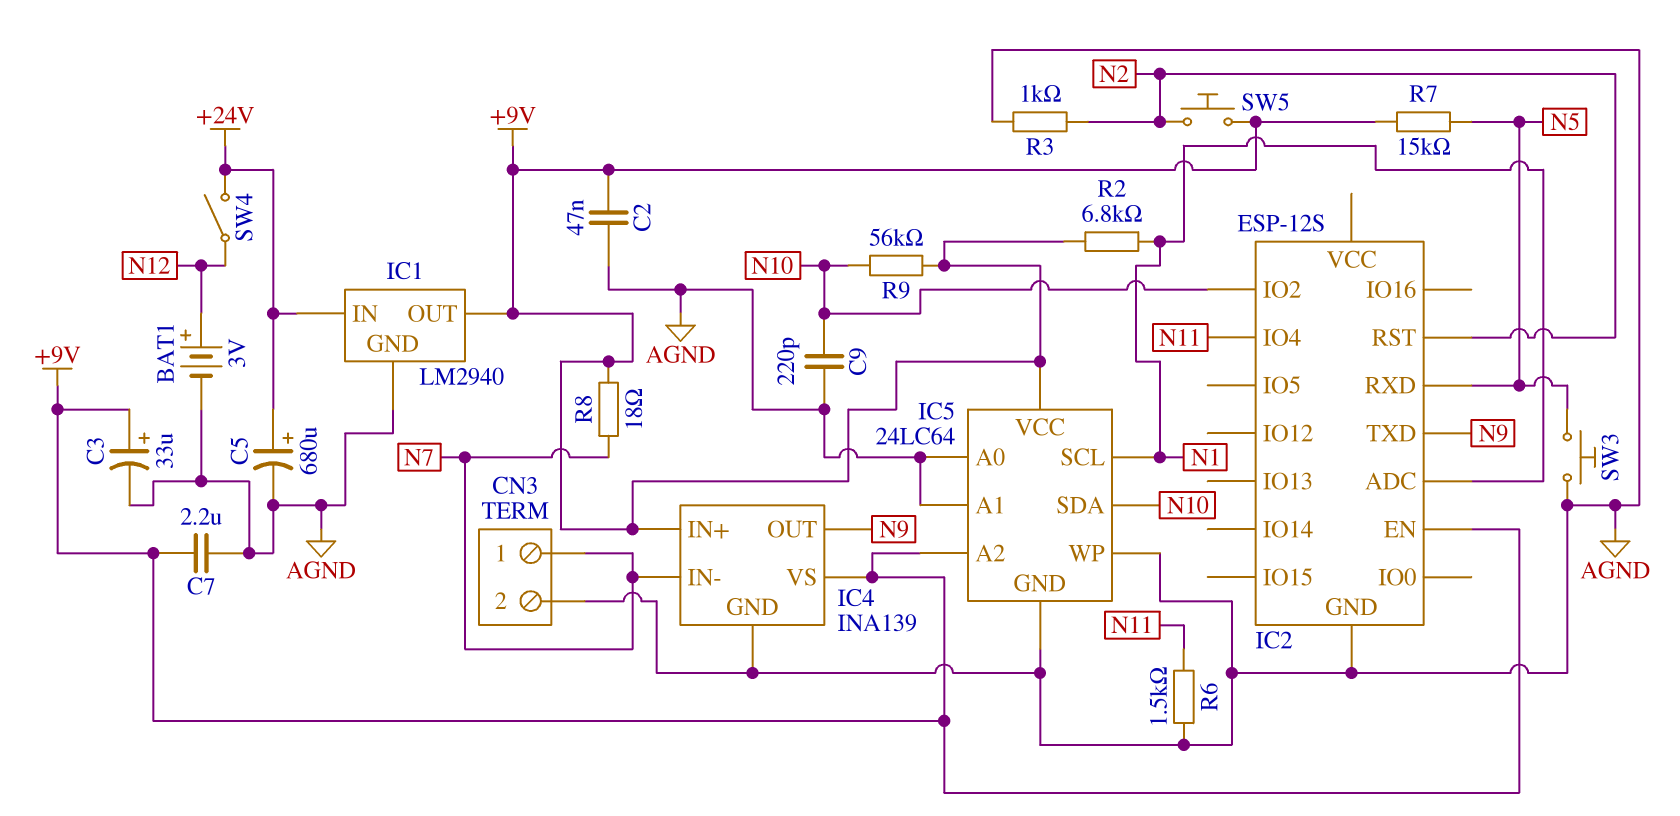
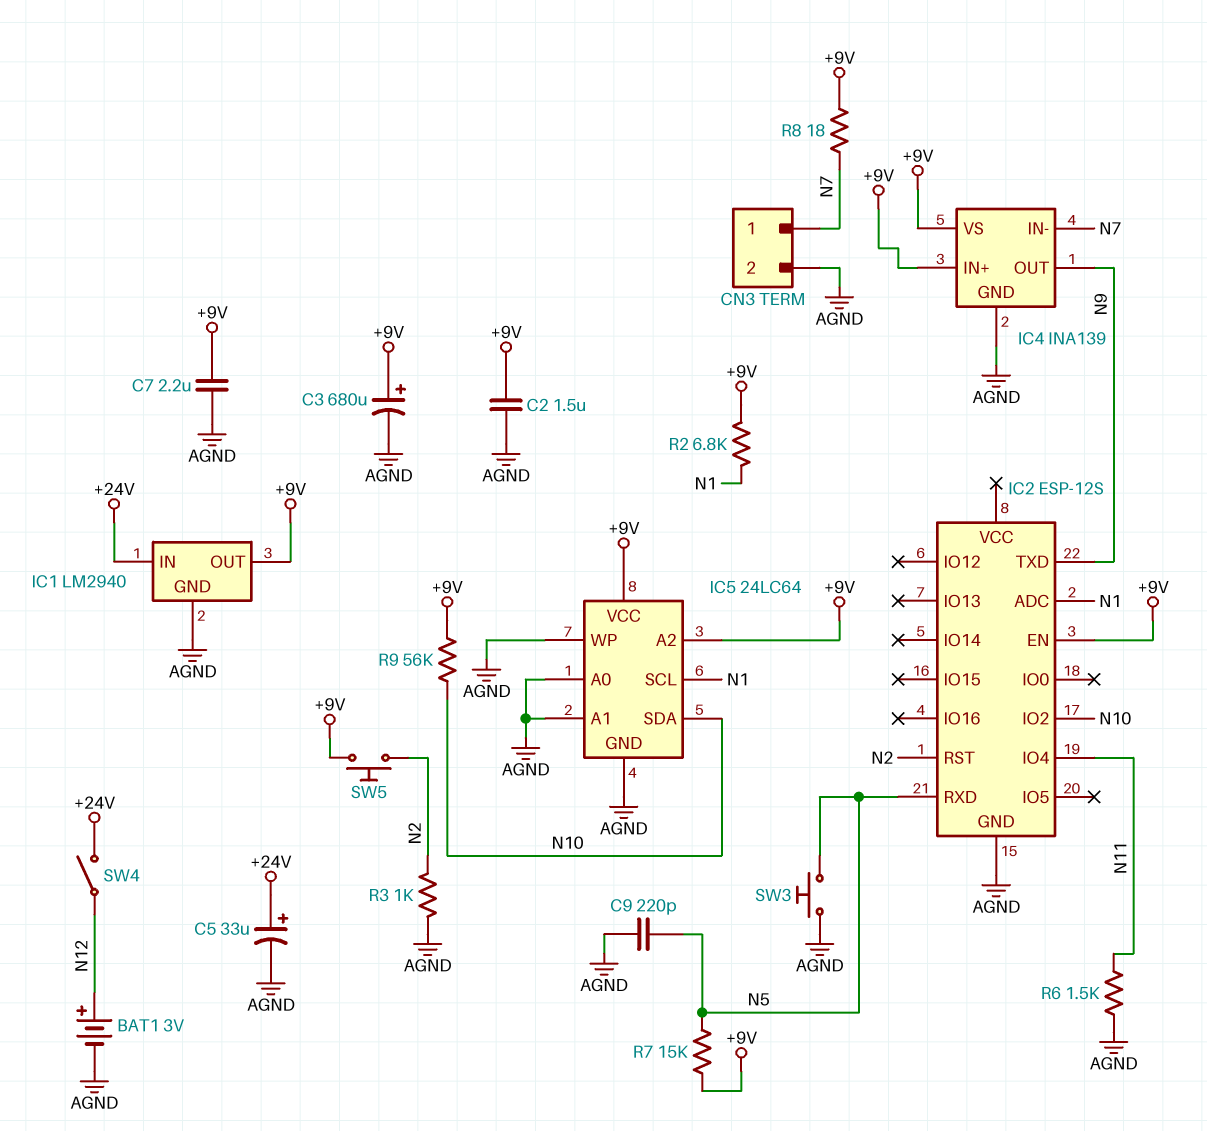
C2: 47nF (+9V, AGND) -> 1.5uF (+9V, AGND)
C3: 33uF (plus +9V, minus AGND) -> 680uF (plus +9V, minus AGND)
C5: 680uF (plus +24V, minus AGND) -> 33uF (plus +24V, minus AGND)
C9: 220pF (AGND, N10) -> 220pF (AGND, N5)

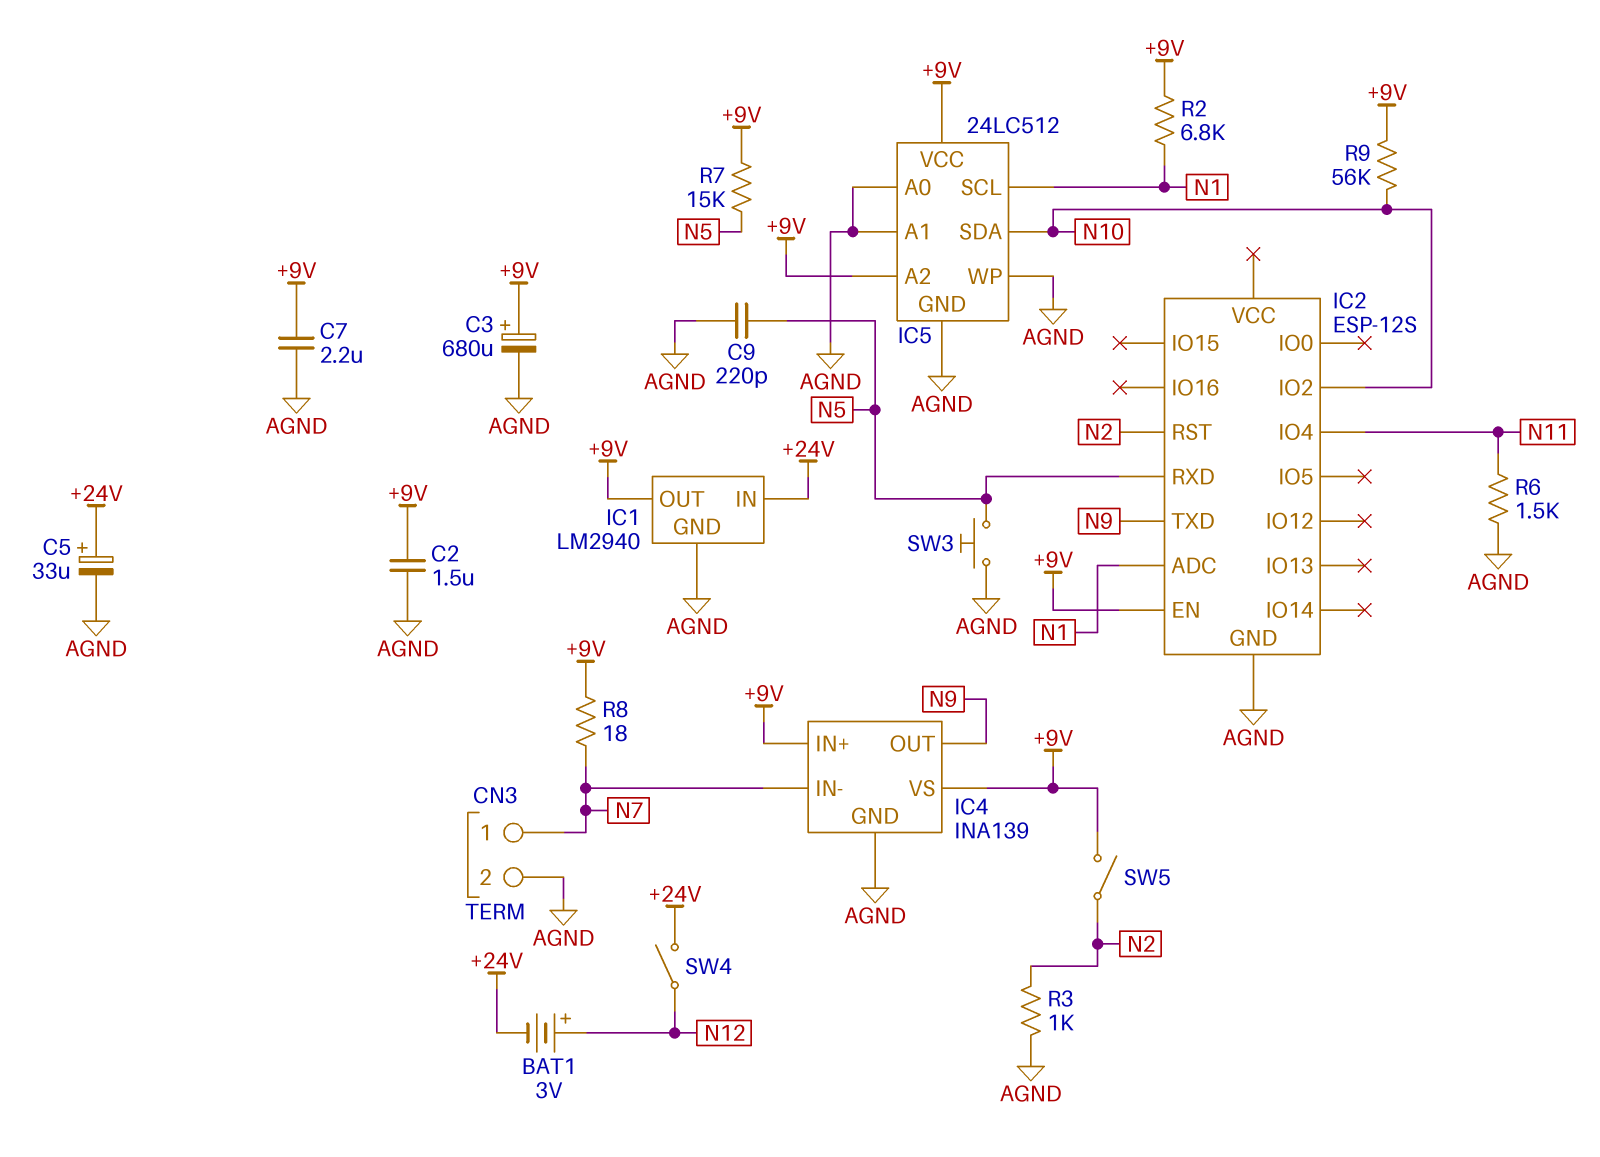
BAT1: 3V (plus N12, minus AGND) -> 3V (plus N12, minus +24V)
IC5: 24LC64 -> 24LC512
SW5: button (+9V, N2) -> switch (+9V, N2)

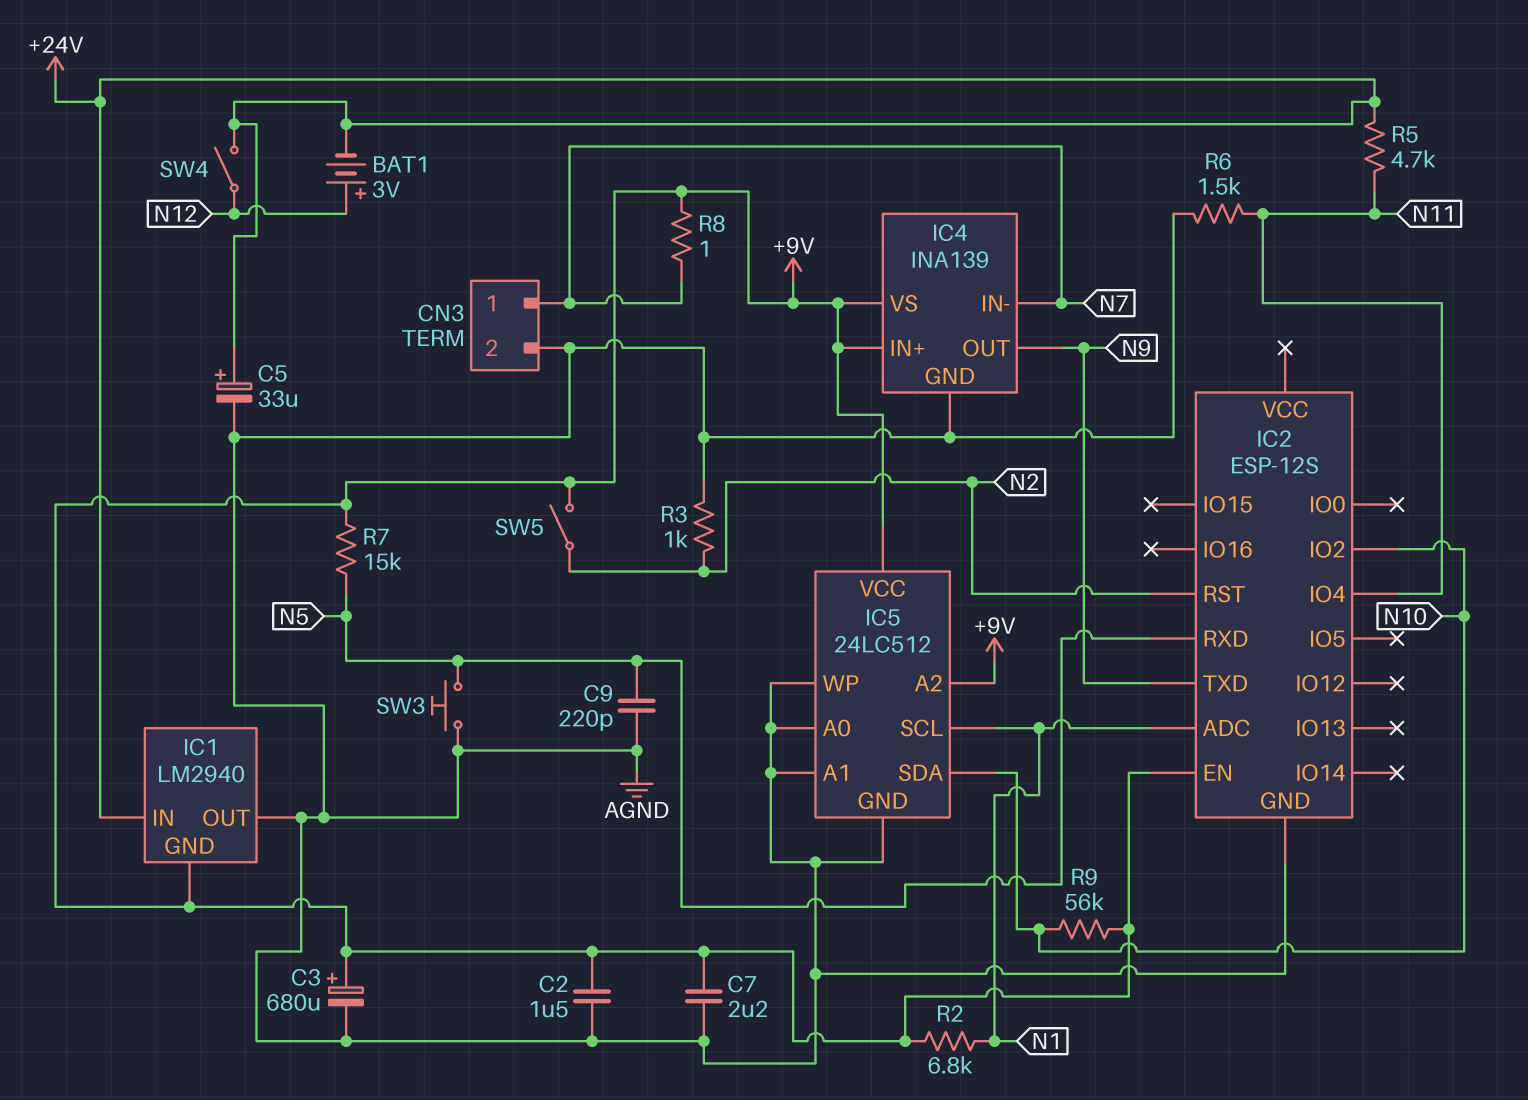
IC1 pin GND: AGND -> +9V
IC1 pin OUT: +9V -> AGND
R5: none -> 4.7k (+24V, N11)
R8: 18 (+9V, N7) -> 1 (+9V, N7)

